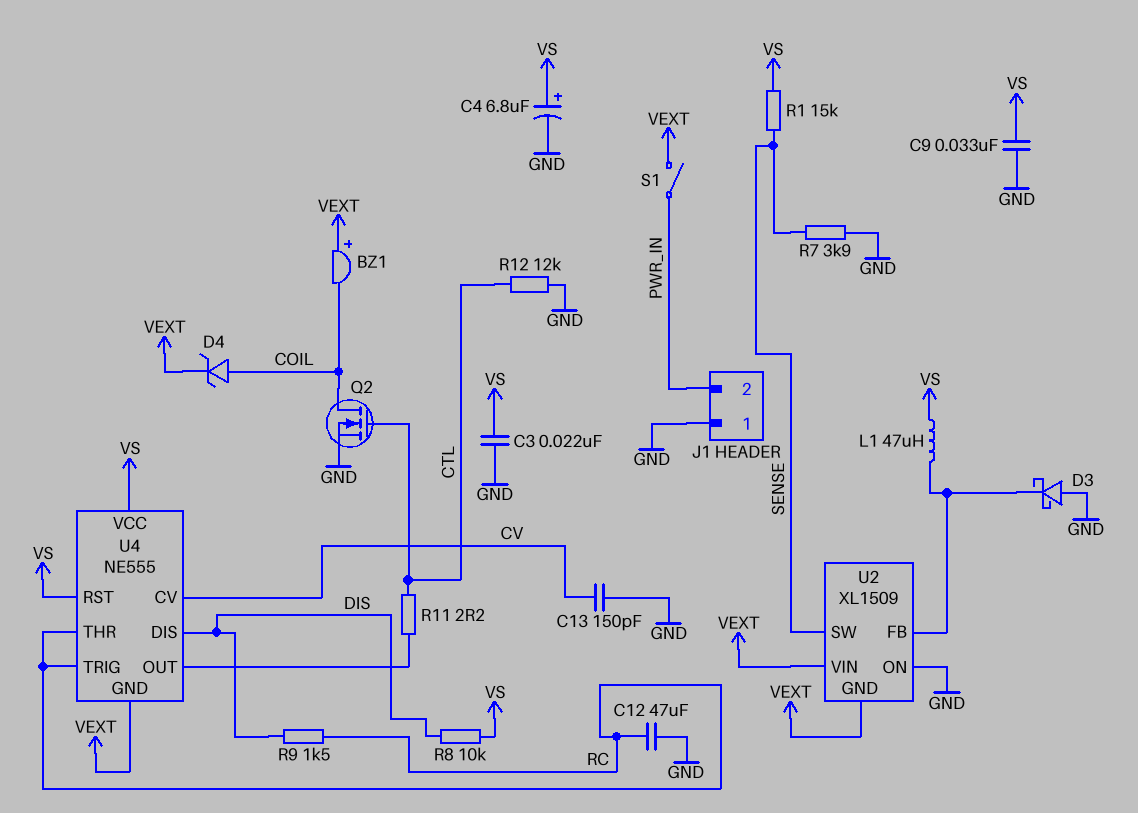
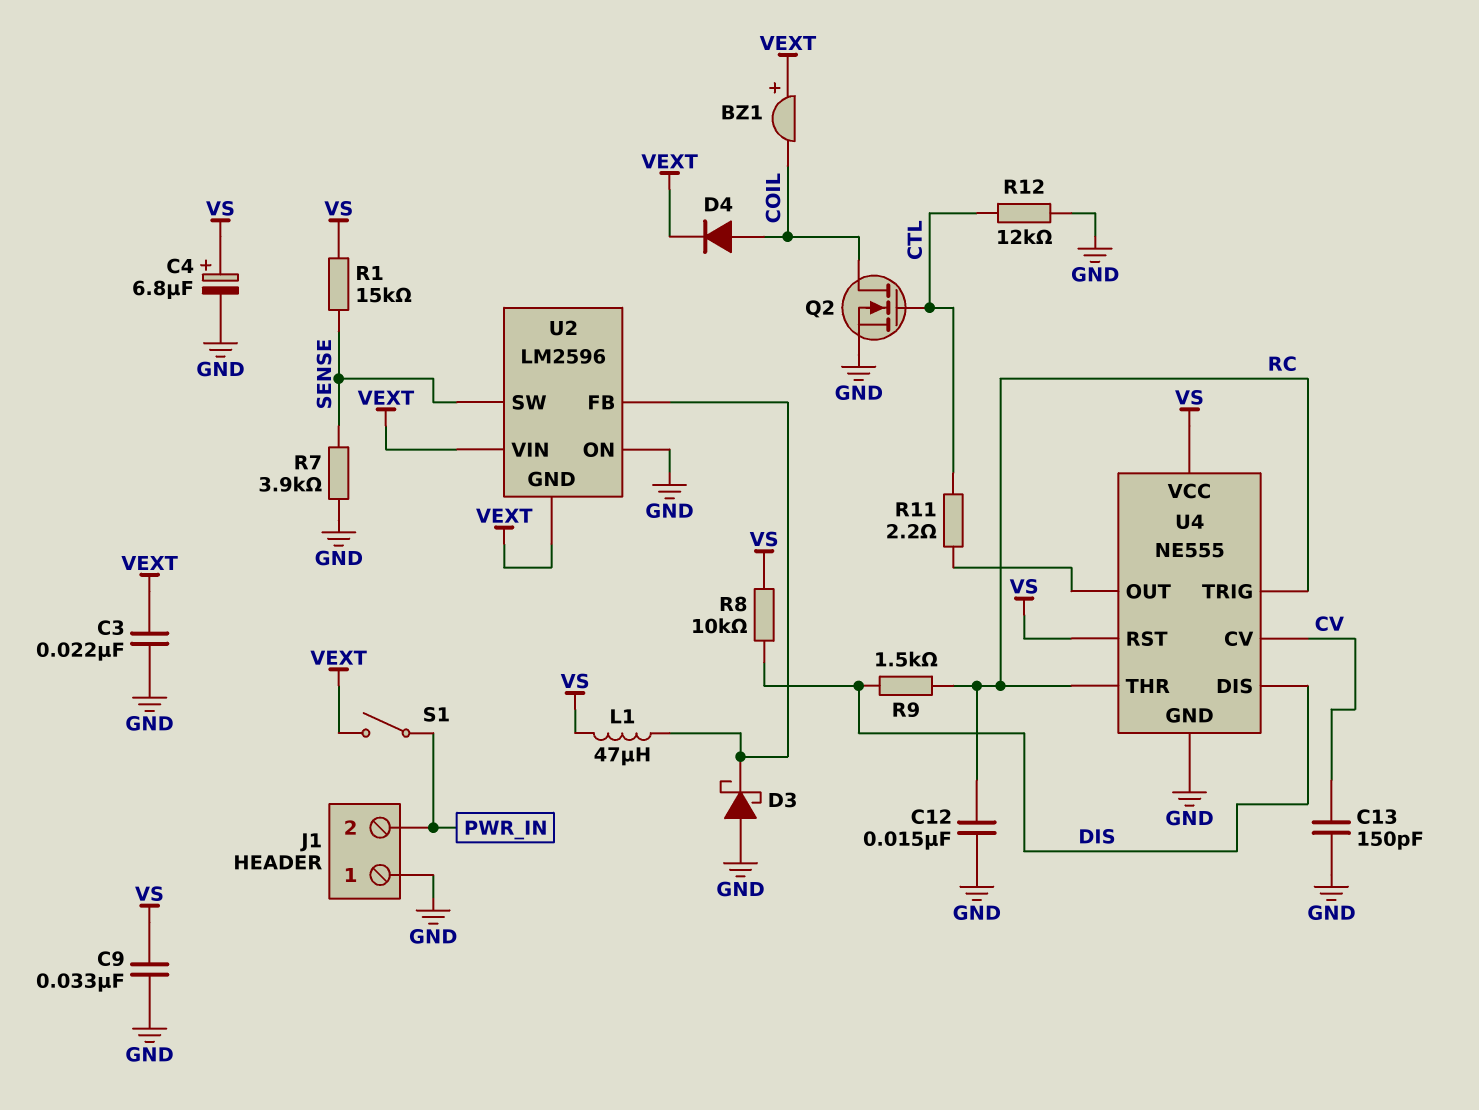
C3: 22nF (GND, VS) -> 22nF (GND, VEXT)
C12: 47uF (GND, RC) -> 15nF (GND, RC)
D4: zener (A COIL, K VEXT) -> diode (A COIL, K VEXT)
U2: XL1509 -> LM2596
U4 pin GND: VEXT -> GND

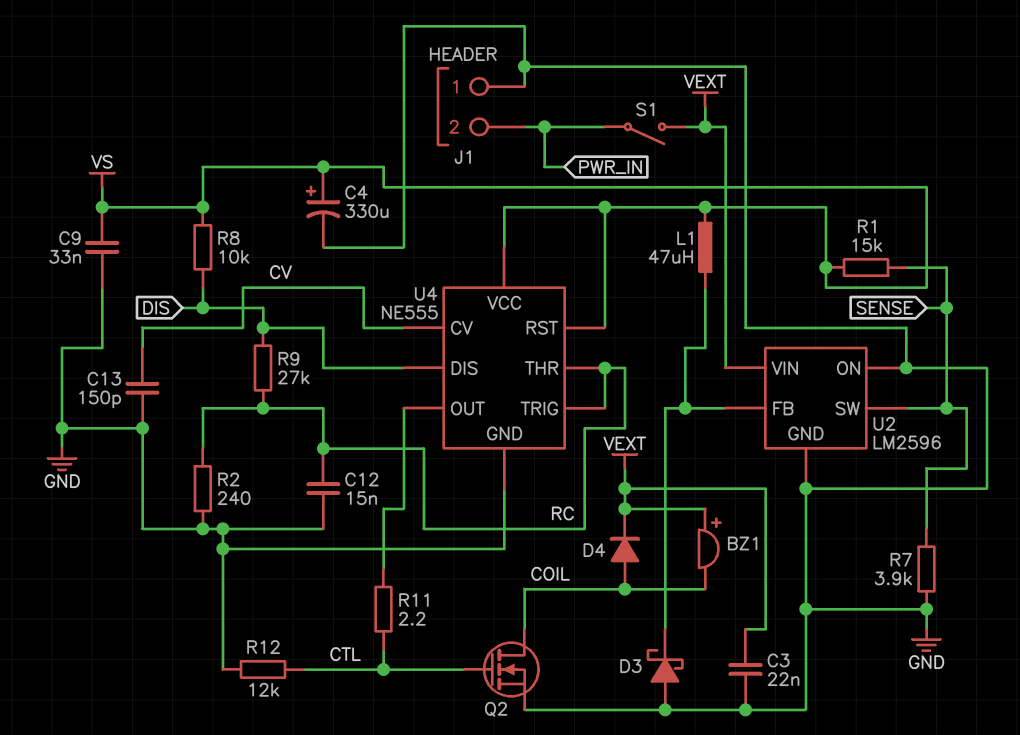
C4: 6.8uF (plus VS, minus GND) -> 330uF (plus VS, minus GND)
R2: none -> 240 (GND, RC)
R9: 1.5k (DIS, RC) -> 27k (DIS, RC)
U2 pin GND: VEXT -> GND

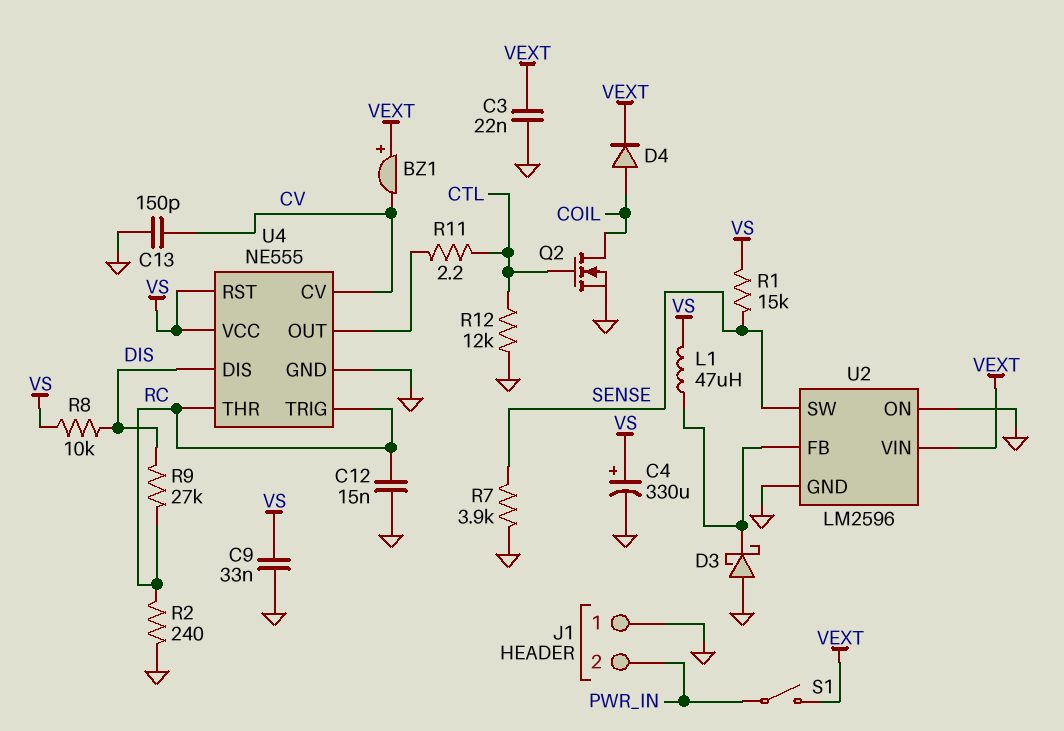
BZ1: buzzer (plus VEXT, minus COIL) -> buzzer (plus VEXT, minus CV)

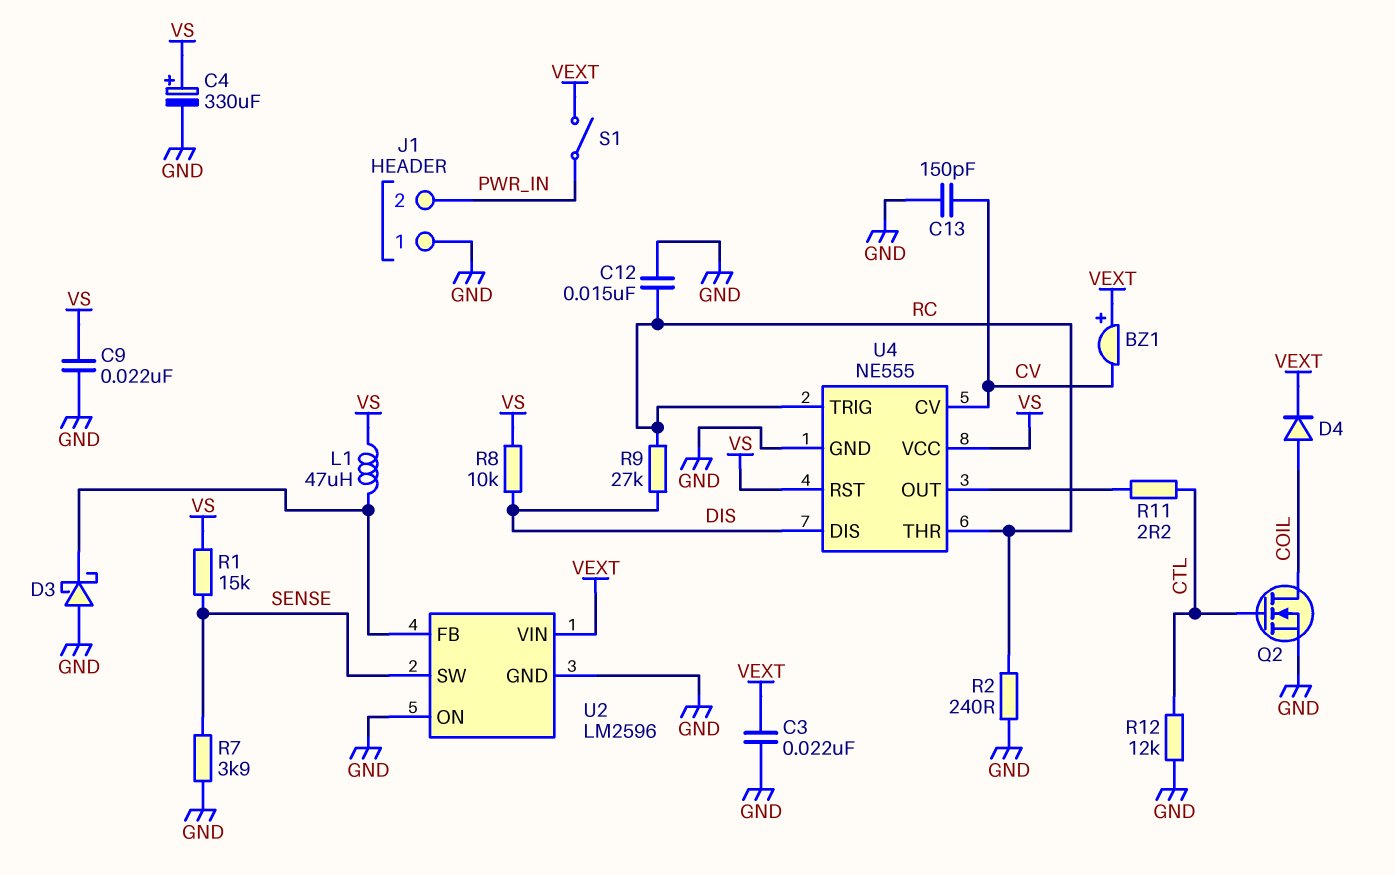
C9: 33nF (GND, VS) -> 22nF (GND, VS)

